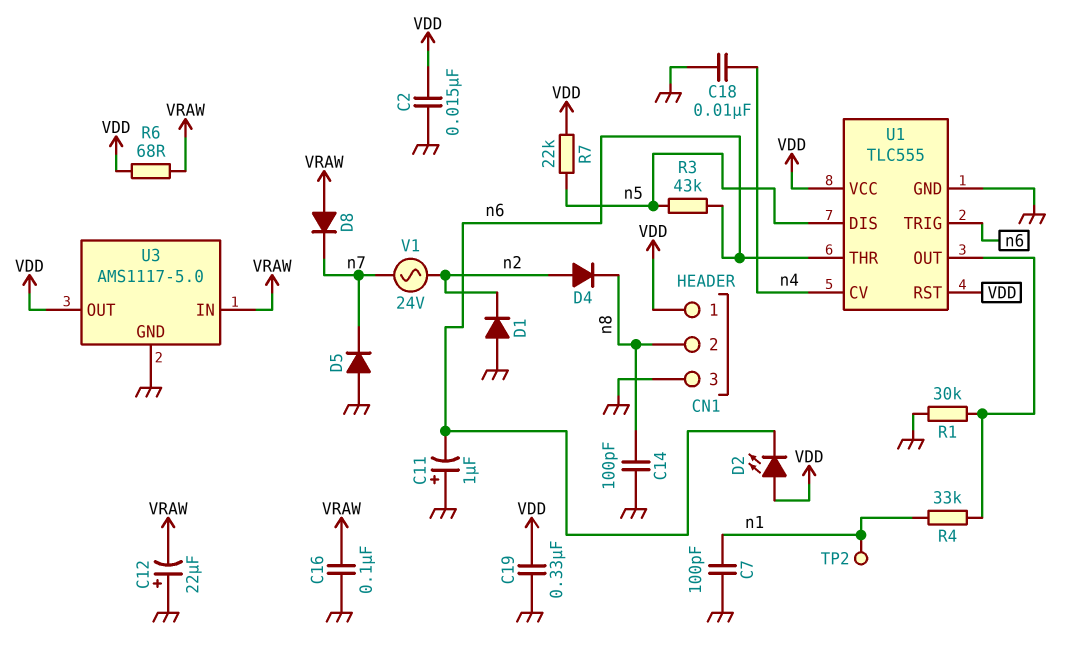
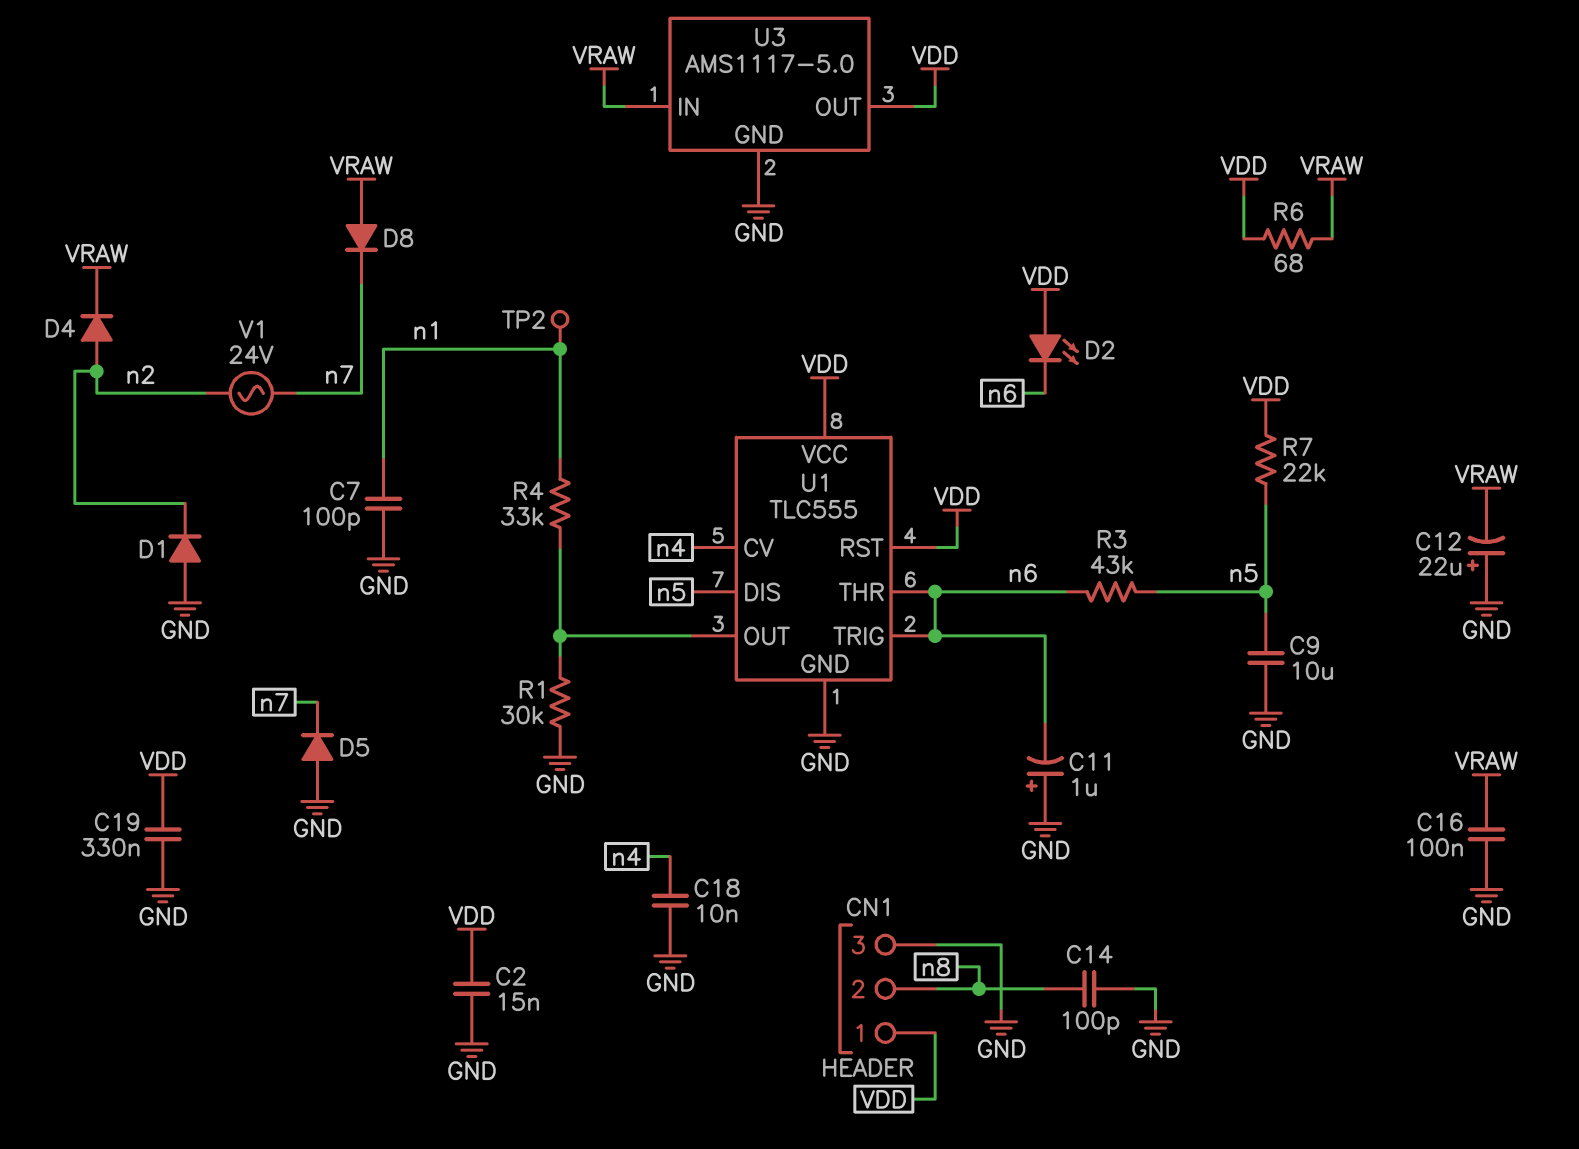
C9: none -> 10uF (GND, n5)
D4: diode (A n2, K n8) -> diode (A n2, K VRAW)

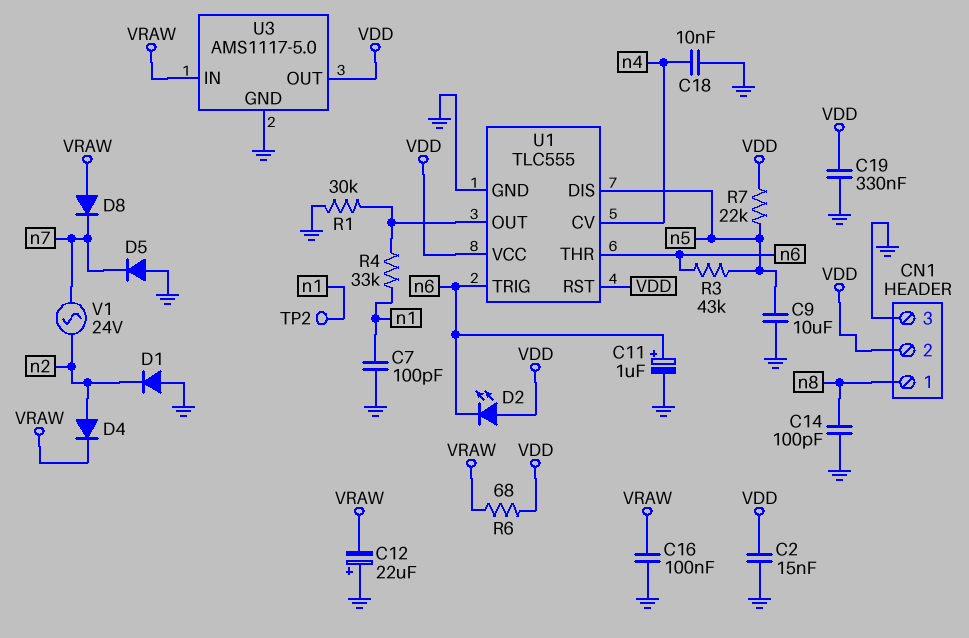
C11: 1uF (plus GND, minus n6) -> 1uF (plus n6, minus GND)
CN1 pin 1: VDD -> n8
CN1 pin 2: n8 -> VDD

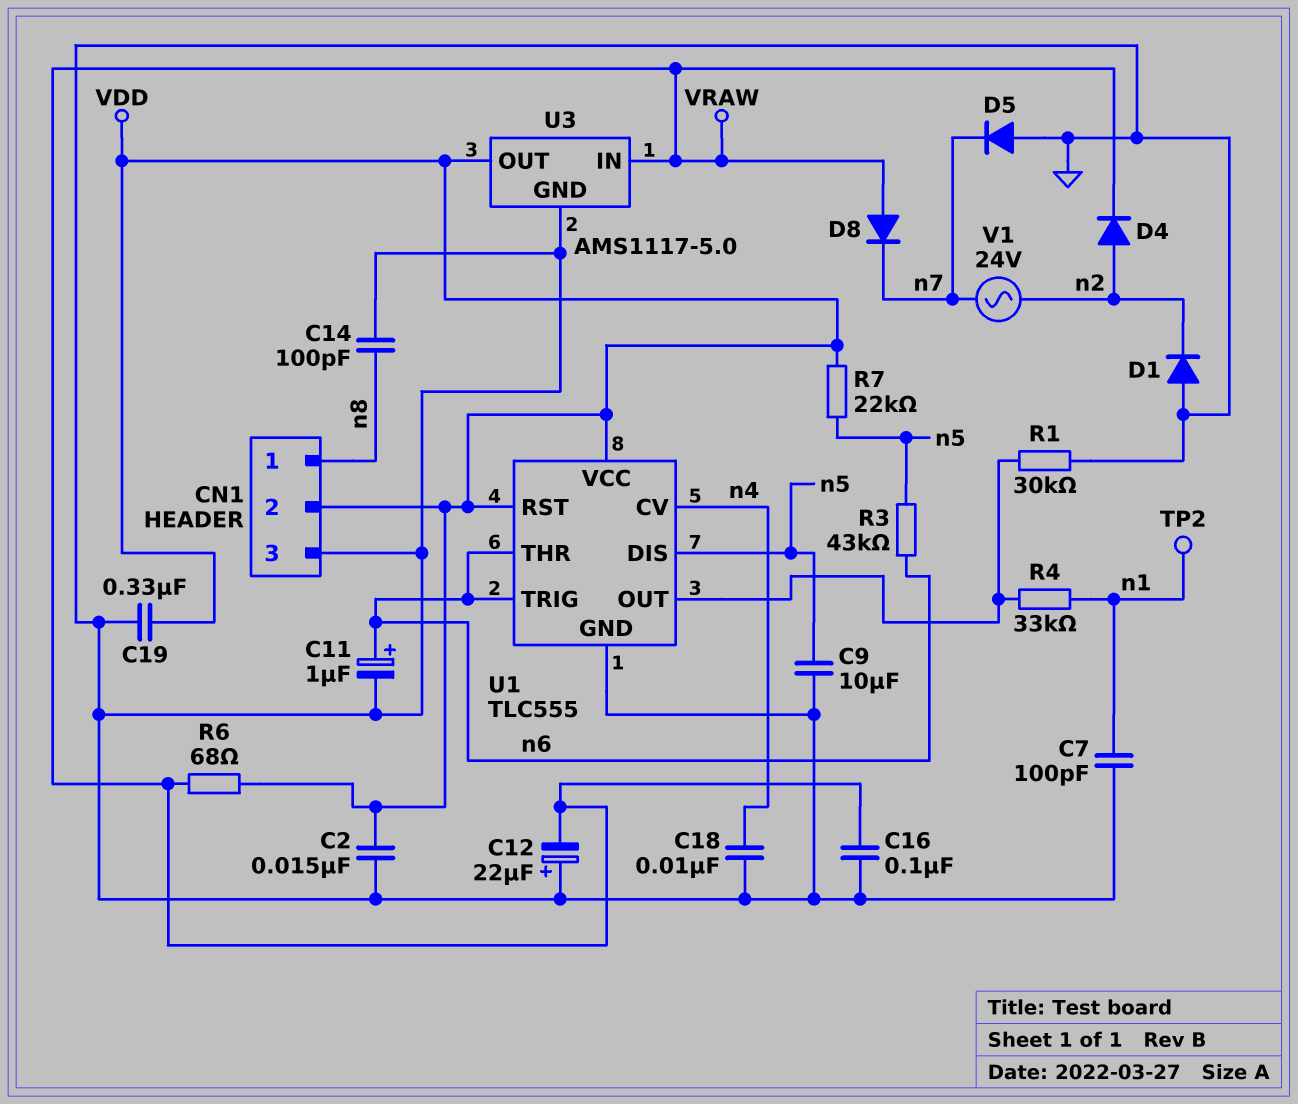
D2: LED (A VDD, K n6) -> none

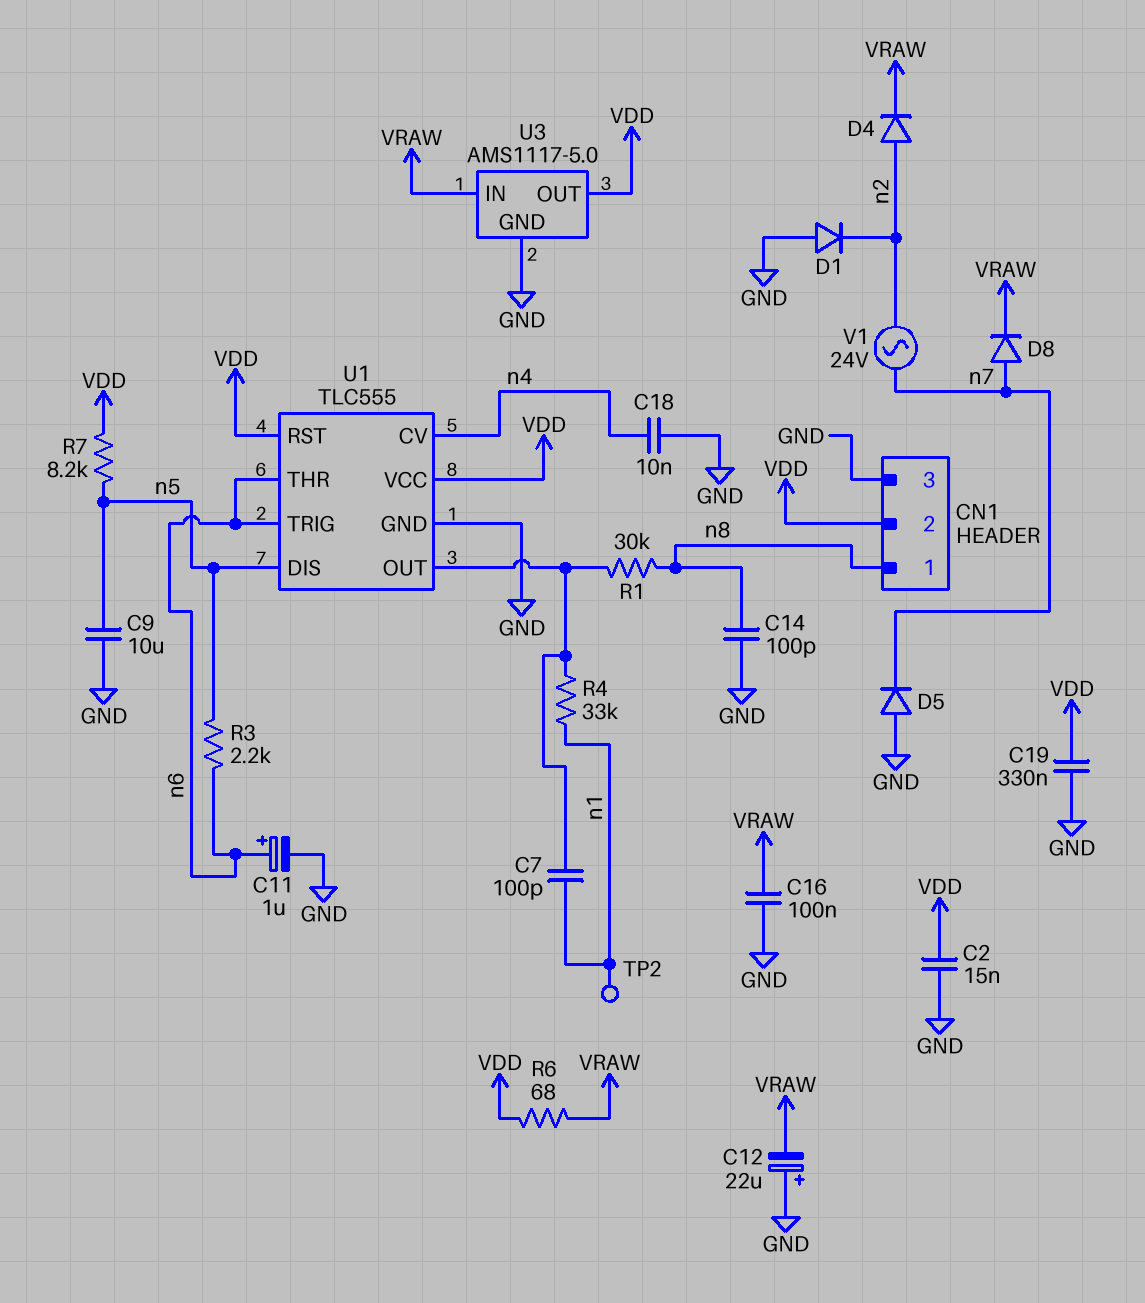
C7: 100pF (GND, n1) -> 100pF (U1/OUT, n1)
D8: diode (A VRAW, K n7) -> diode (A n7, K VRAW)
R1: 30k (GND, U1/OUT) -> 30k (U1/OUT, n8)
R3: 43k (n5, n6) -> 2.2k (n5, n6)
R7: 22k (VDD, n5) -> 8.2k (VDD, n5)

